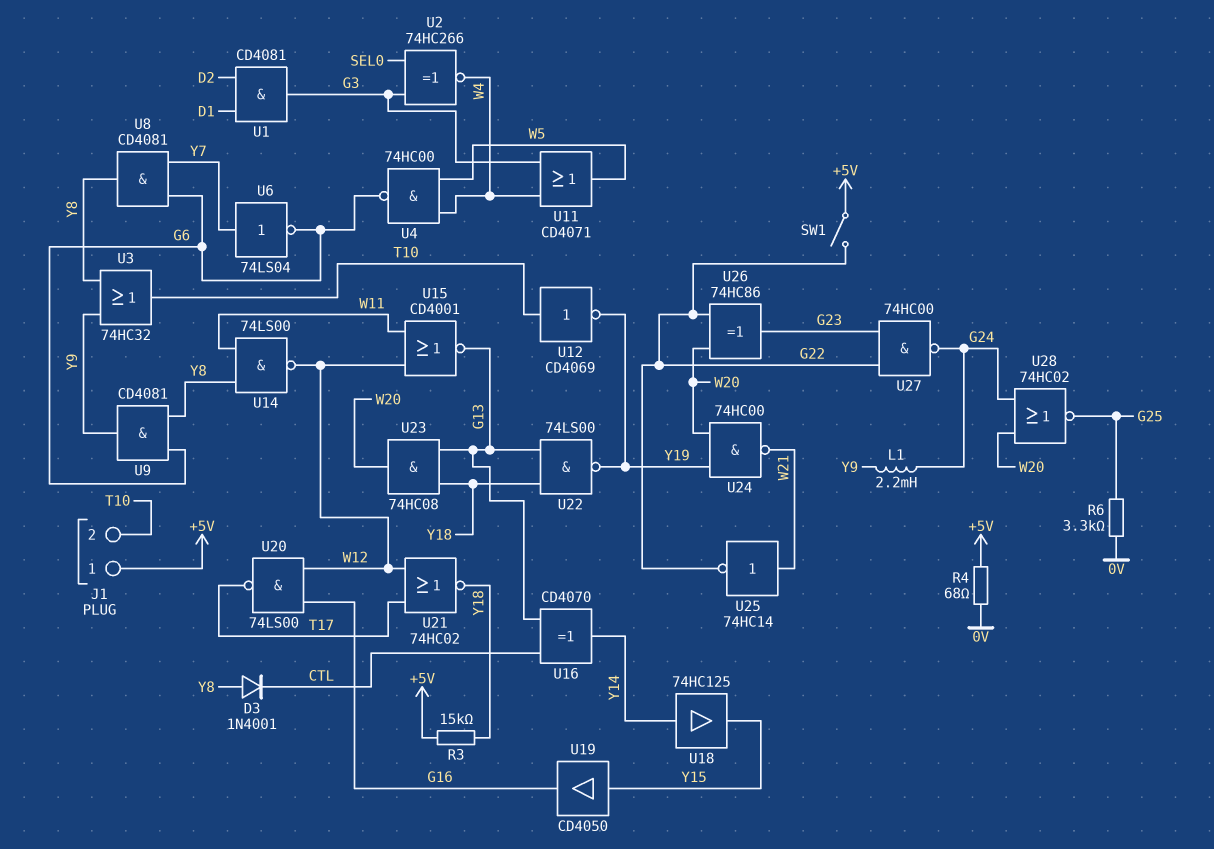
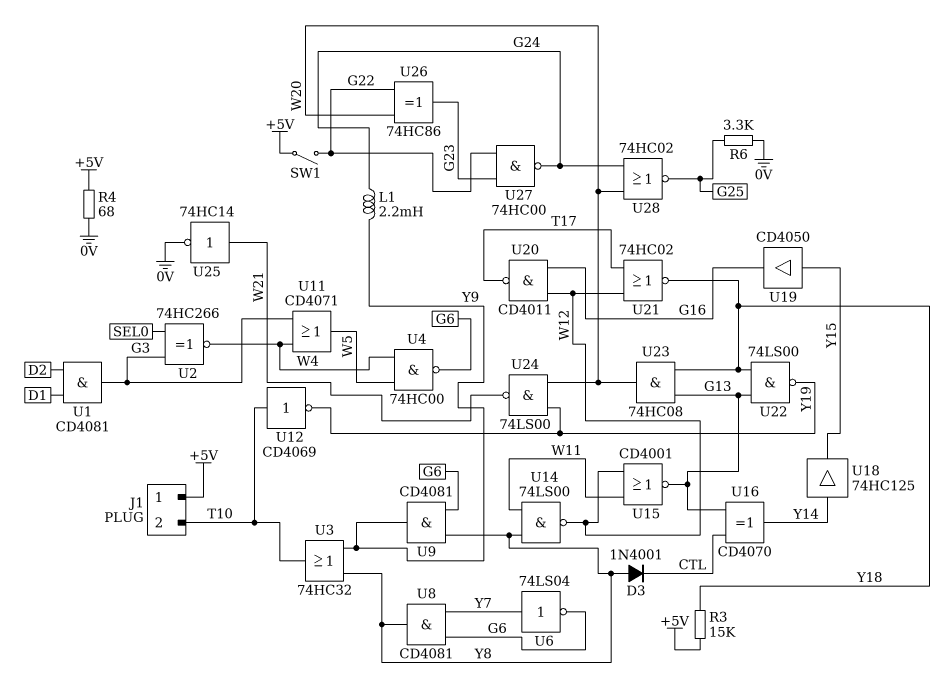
U20: NAND 74LS00 (in G16, in W12, out T17) -> NAND CD4011 (in G16, in W12, out T17)
U24: NAND 74HC00 (in W20, in Y19, out W21) -> NAND 74LS00 (in W20, in Y19, out W21)
U25: NOT 74HC14 (in W21, out G22) -> NOT 74HC14 (in W21, out 0V)

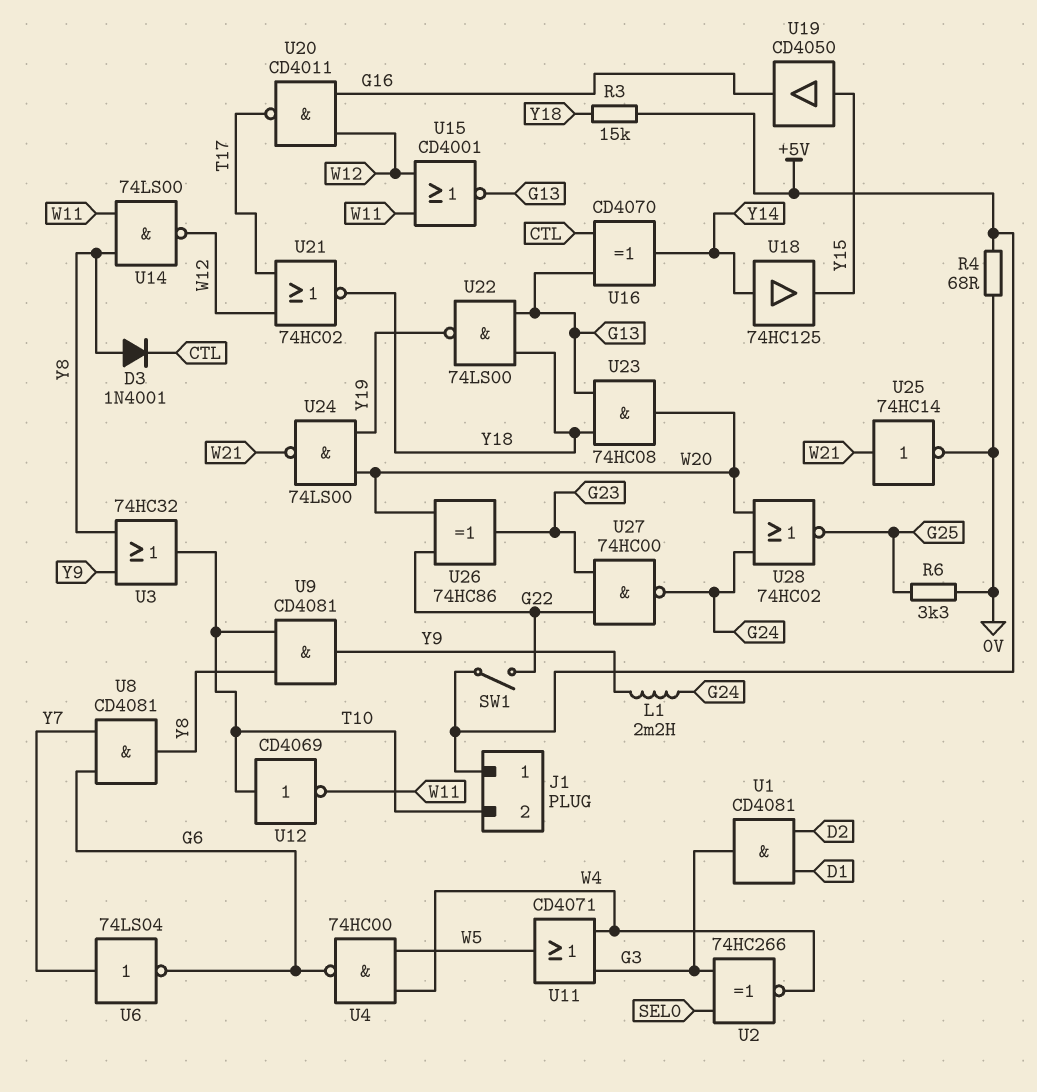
U9: AND CD4081 (in G6, in Y8, out Y9) -> AND CD4081 (in T10, in Y8, out Y9)
U12: NOT CD4069 (in T10, out Y19) -> NOT CD4069 (in T10, out W11)

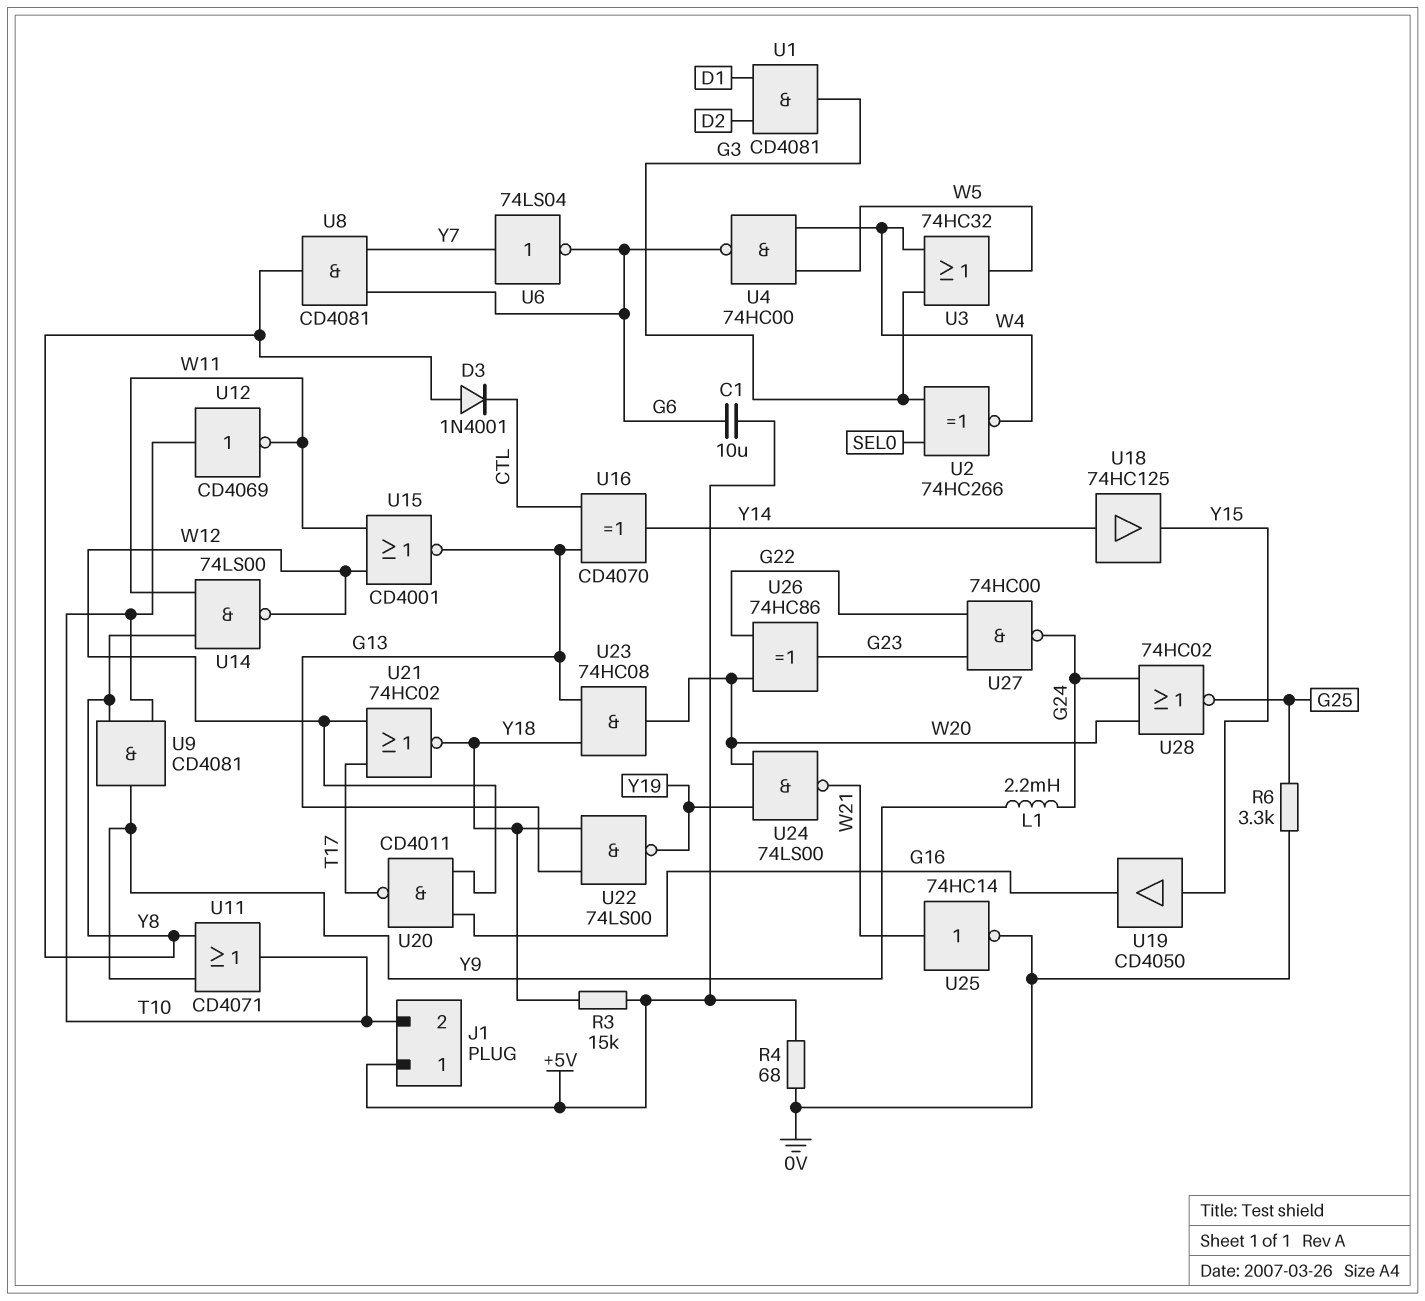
C1: none -> 10uF (+5V, G6)
SW1: switch (+5V, G22) -> none
U3: OR 74HC32 (in Y8, in Y9, out T10) -> OR 74HC32 (in G3, in W4, out W5)
U11: OR CD4071 (in G3, in W4, out W5) -> OR CD4071 (in Y8, in Y9, out T10)

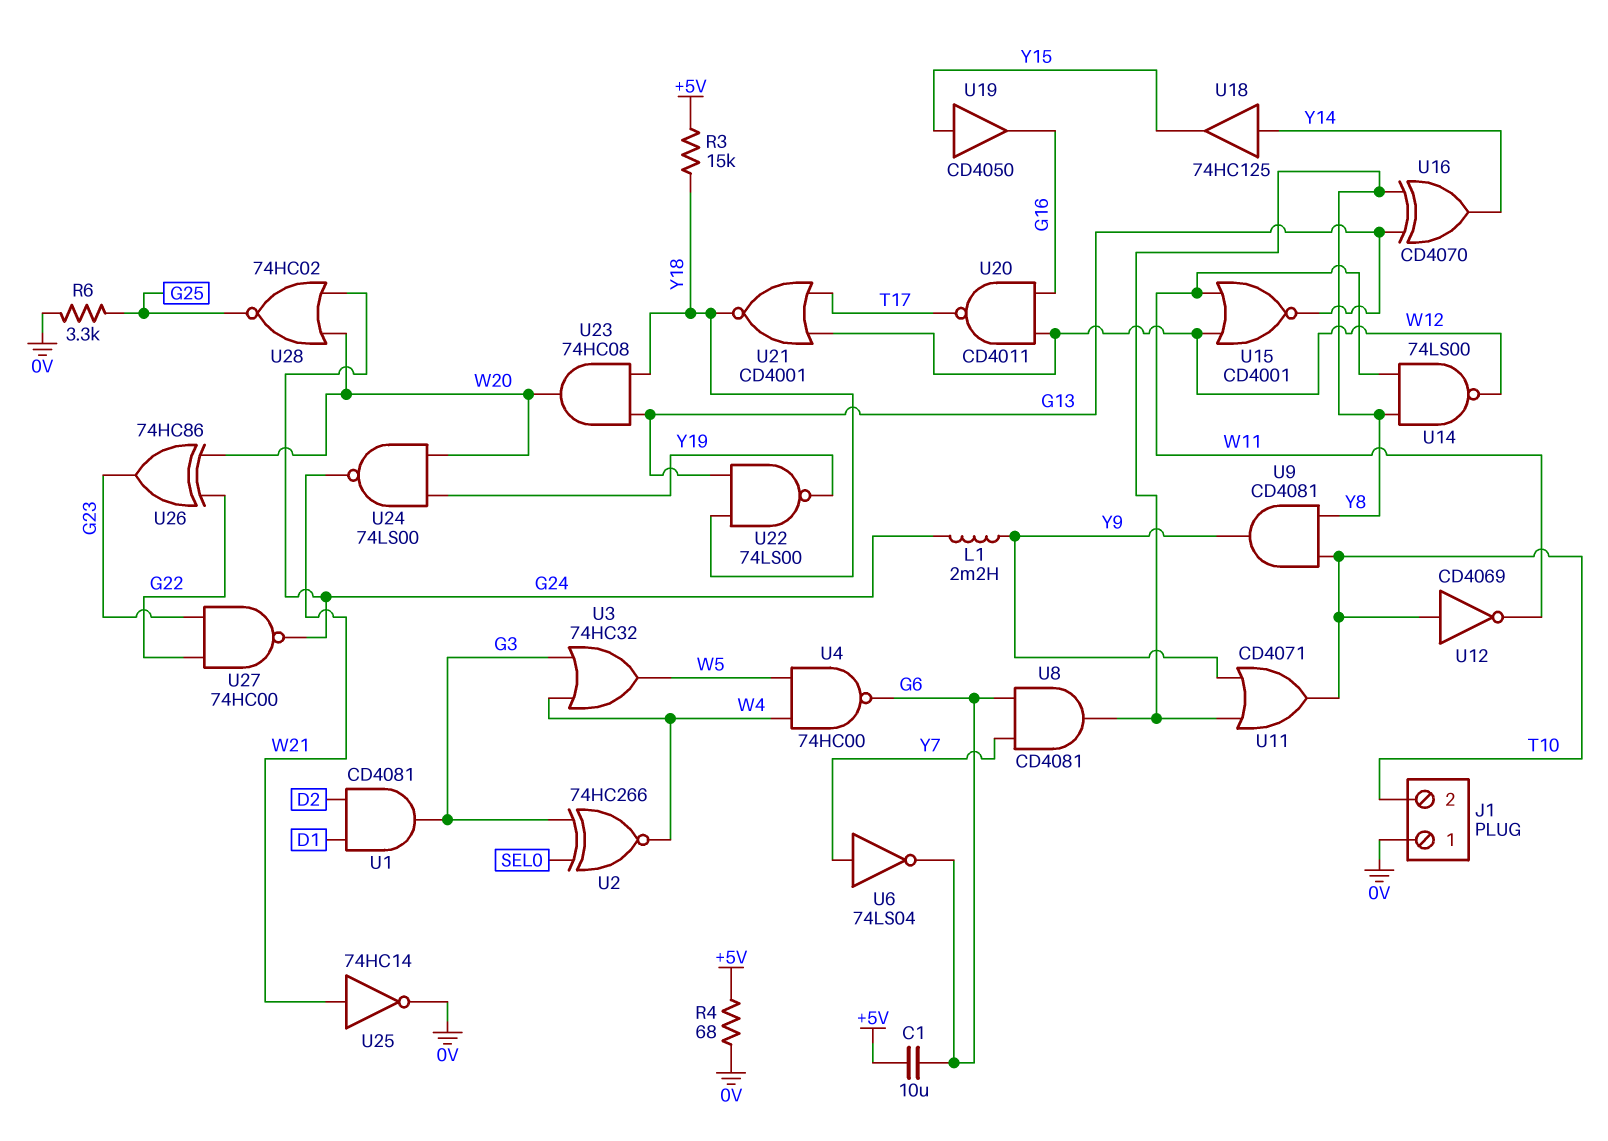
D3: diode 1N4001 (A Y8, K CTL) -> none
J1 pin 1: +5V -> 0V
U16: XOR CD4070 (in CTL, in G13, out Y14) -> XOR CD4070 (in G13, in Y8, out Y14)
U21: NOR 74HC02 (in T17, in W12, out Y18) -> NOR CD4001 (in T17, in W12, out Y18)

